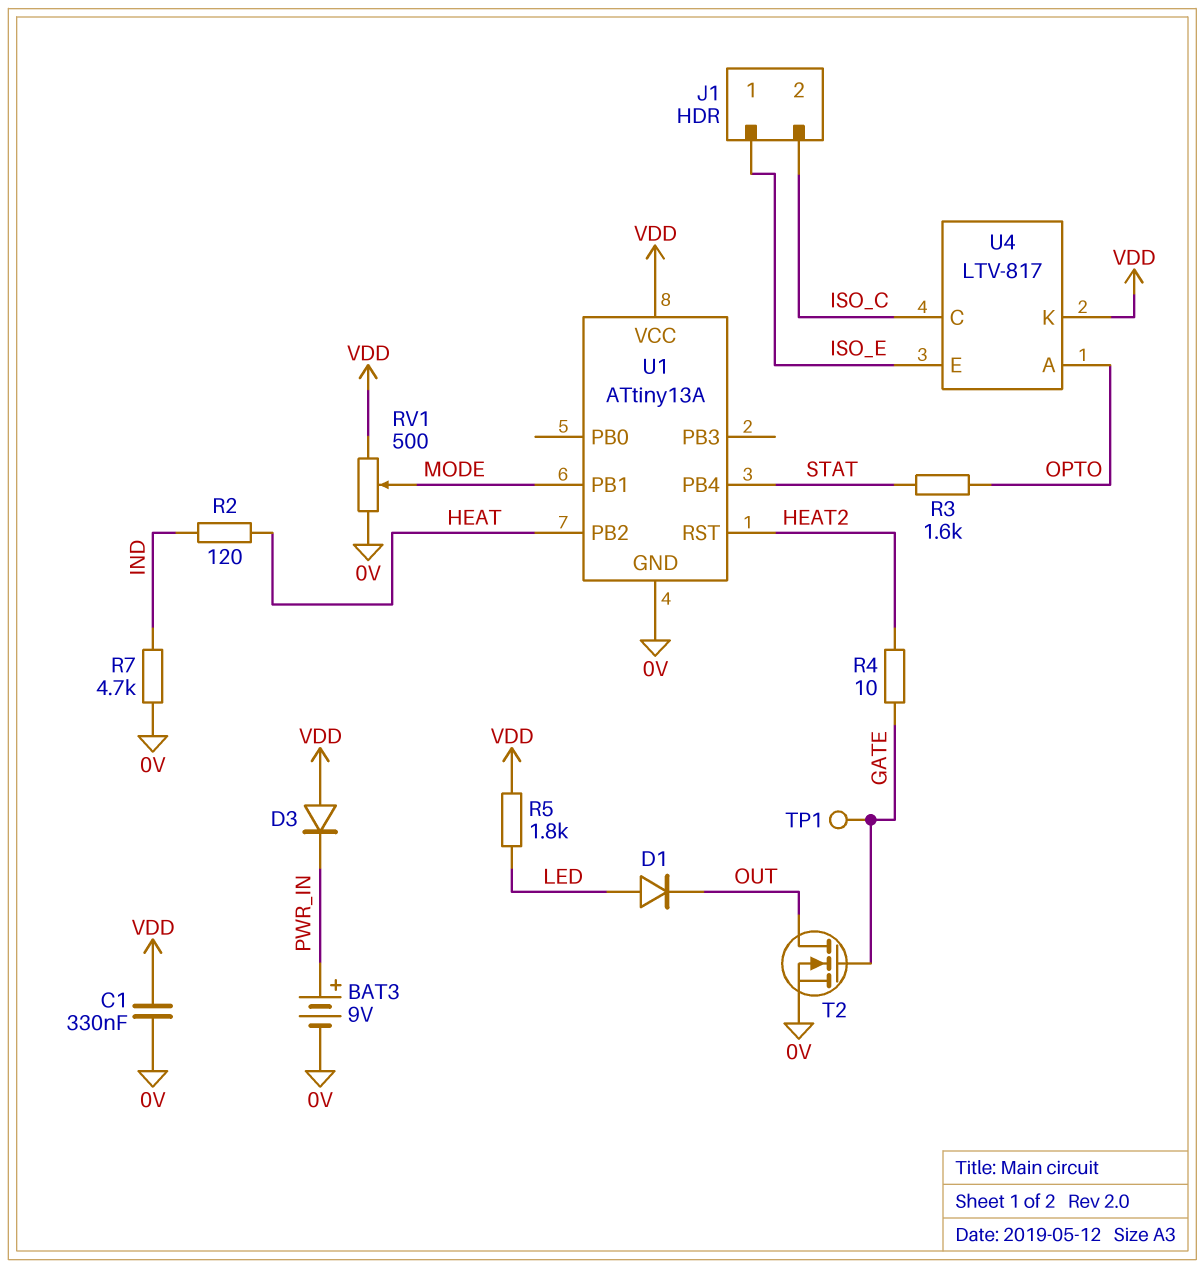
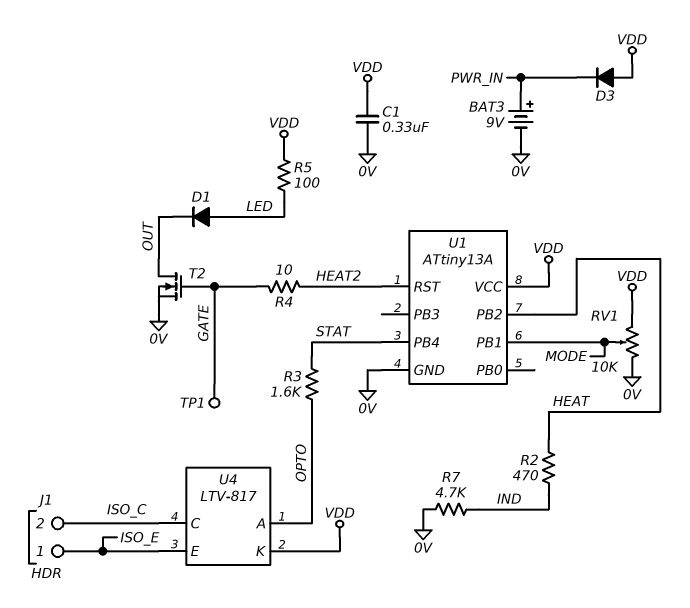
R2: 120 (HEAT, IND) -> 470 (HEAT, IND)
R5: 1.8k (LED, VDD) -> 100 (LED, VDD)
RV1: 500 (0V, VDD, wiper MODE) -> 10k (0V, VDD, wiper MODE)

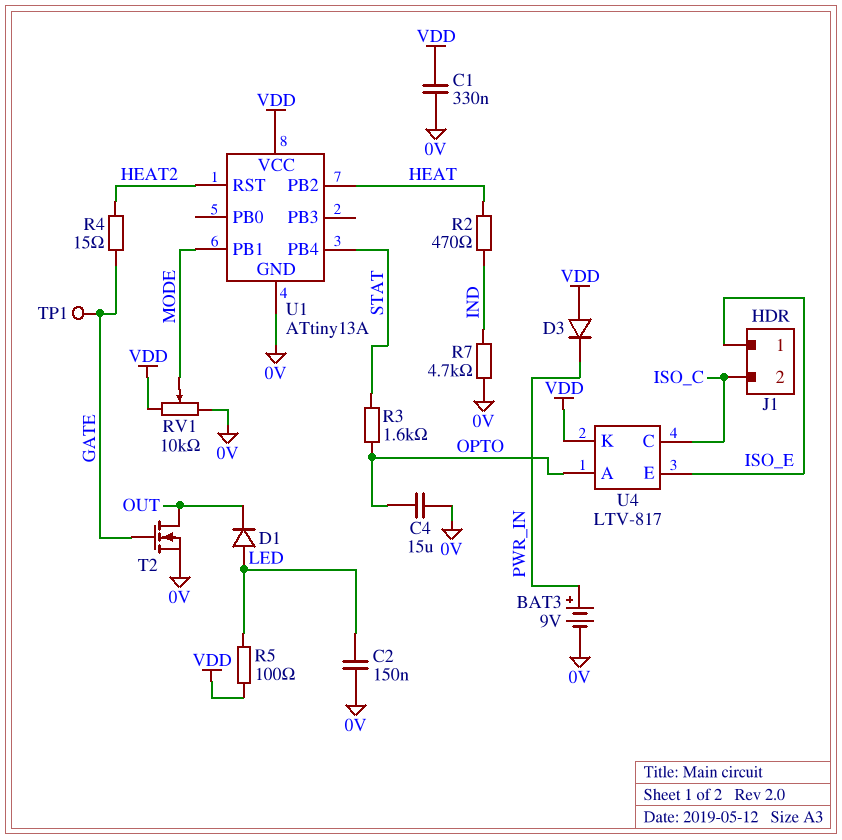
C2: none -> 150nF (0V, LED)
C4: none -> 15uF (0V, OPTO)
R4: 10 (GATE, HEAT2) -> 15 (GATE, HEAT2)

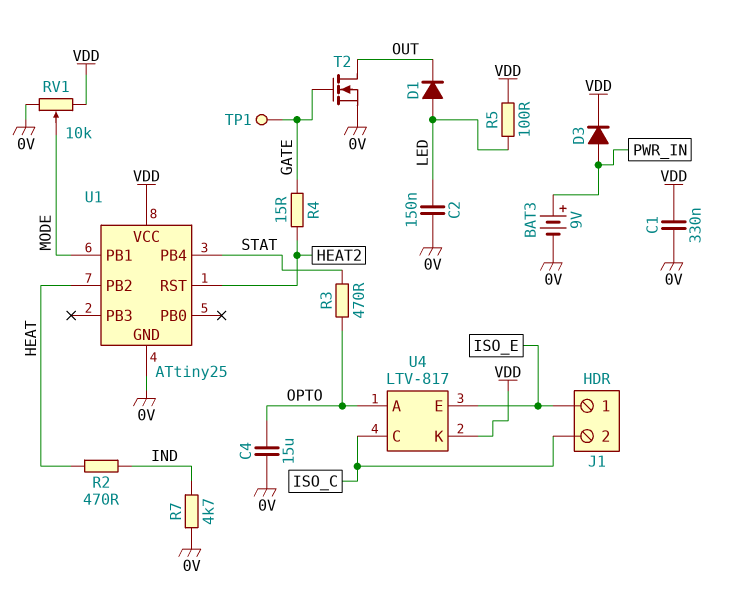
D3: diode (A VDD, K PWR_IN) -> diode (A PWR_IN, K VDD)
R3: 1.6k (OPTO, STAT) -> 470 (OPTO, STAT)
U1: ATtiny13A -> ATtiny25

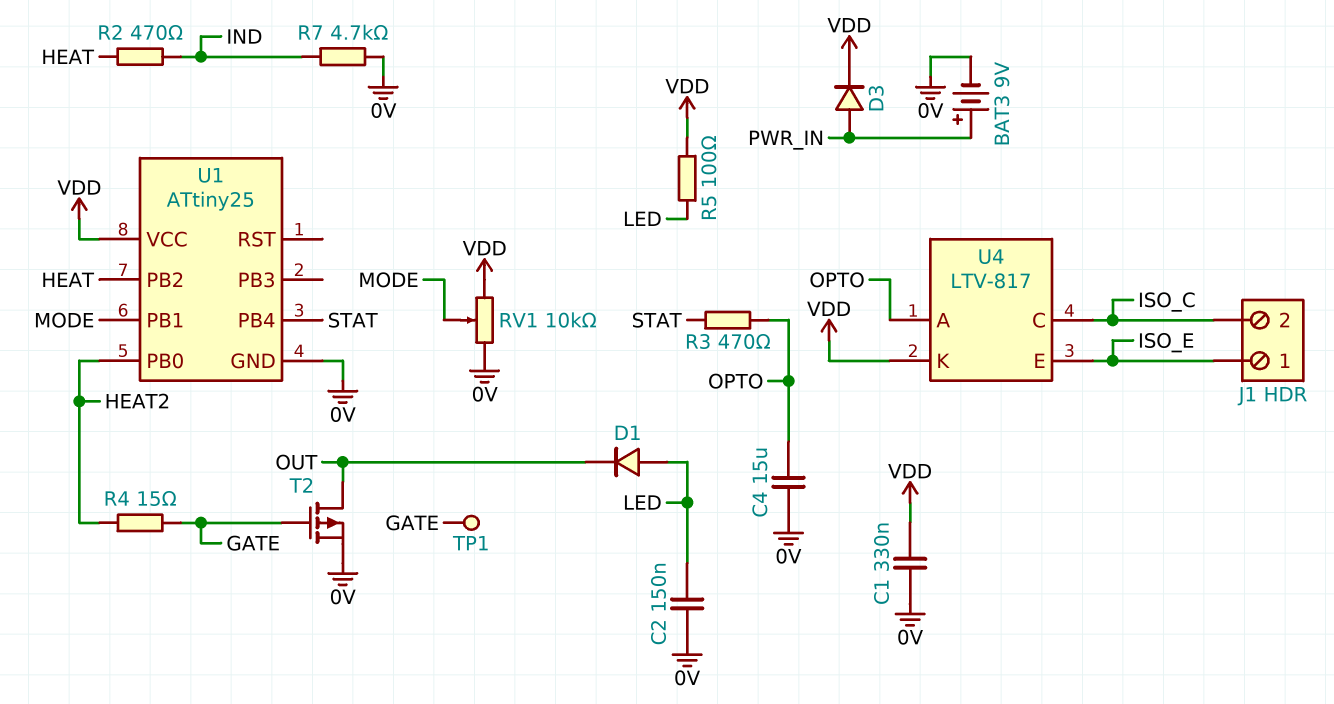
T2: NMOS (G GATE, D OUT, S 0V) -> PMOS (G GATE, D OUT, S 0V)
U1 pin PB0: none -> HEAT2
U1 pin RST: HEAT2 -> none

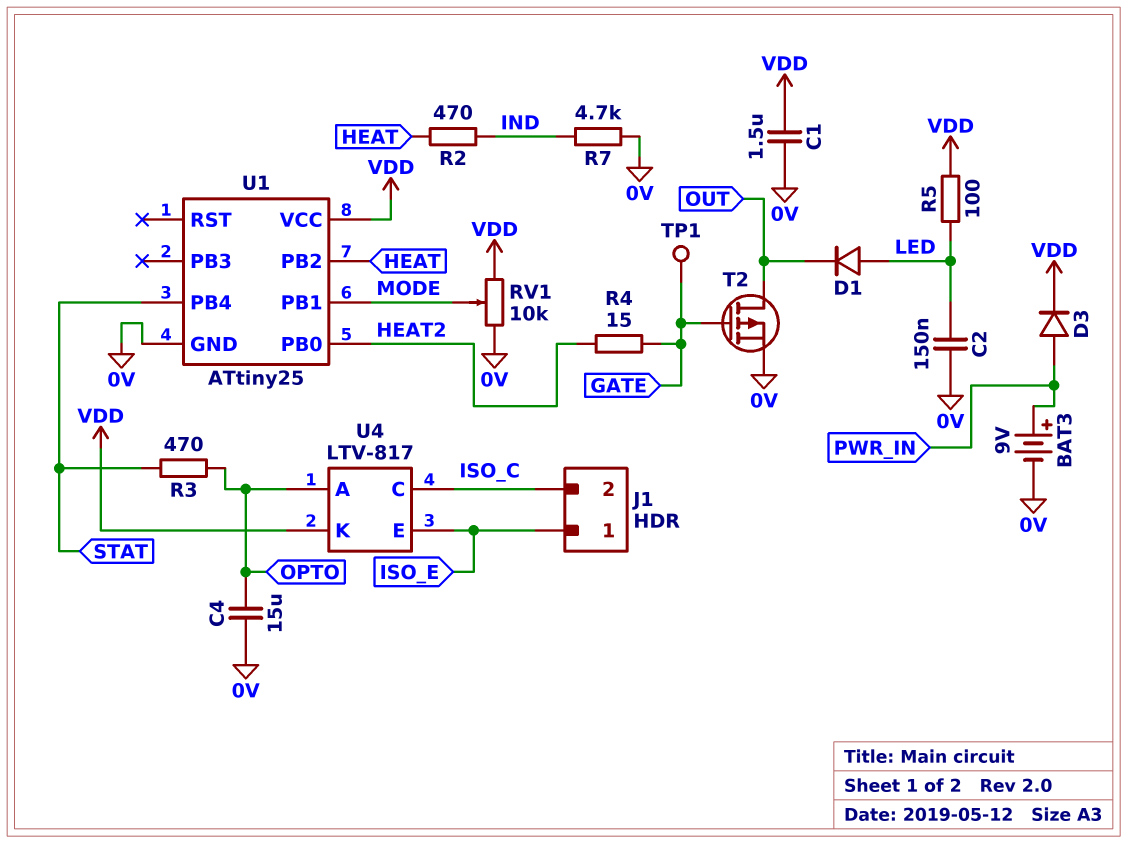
C1: 330nF (0V, VDD) -> 1.5uF (0V, VDD)

